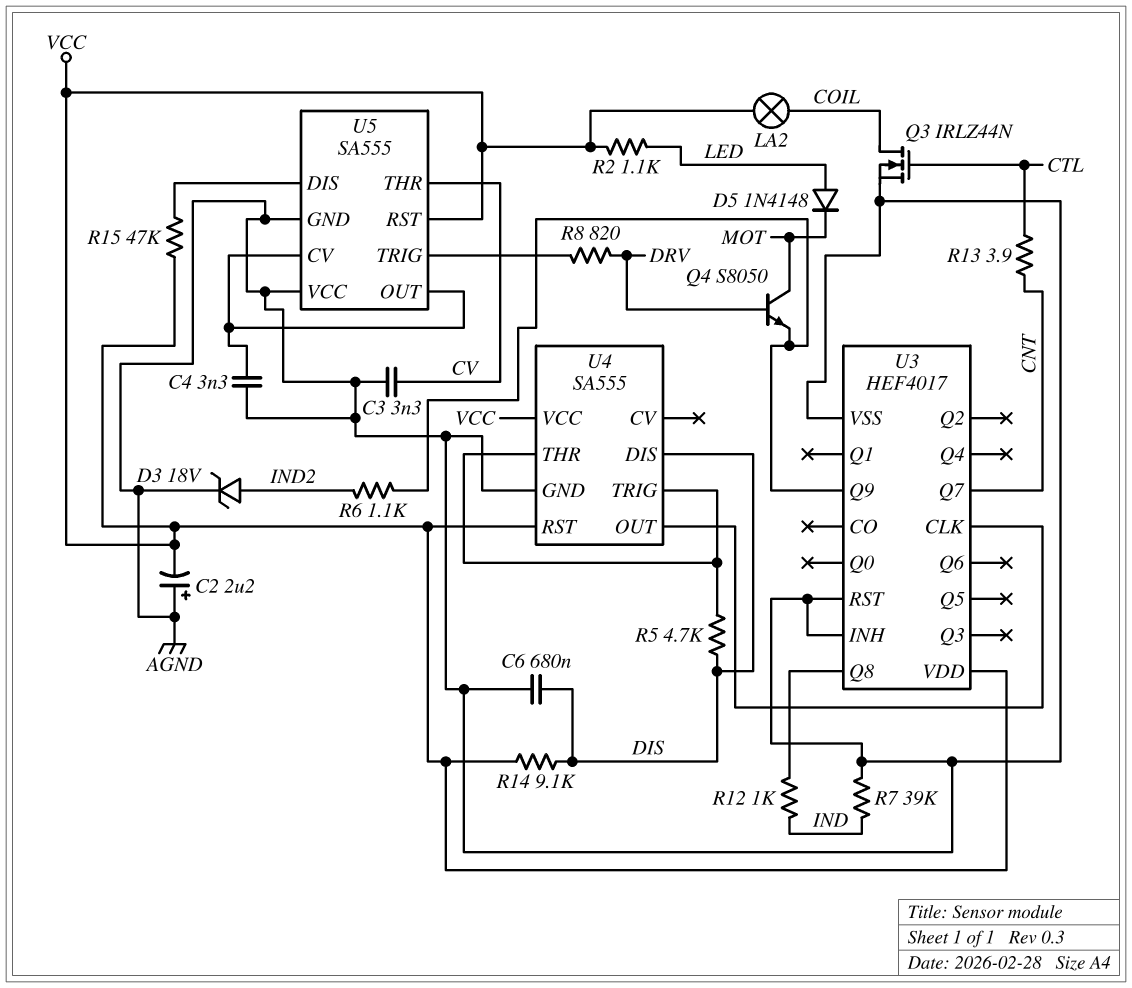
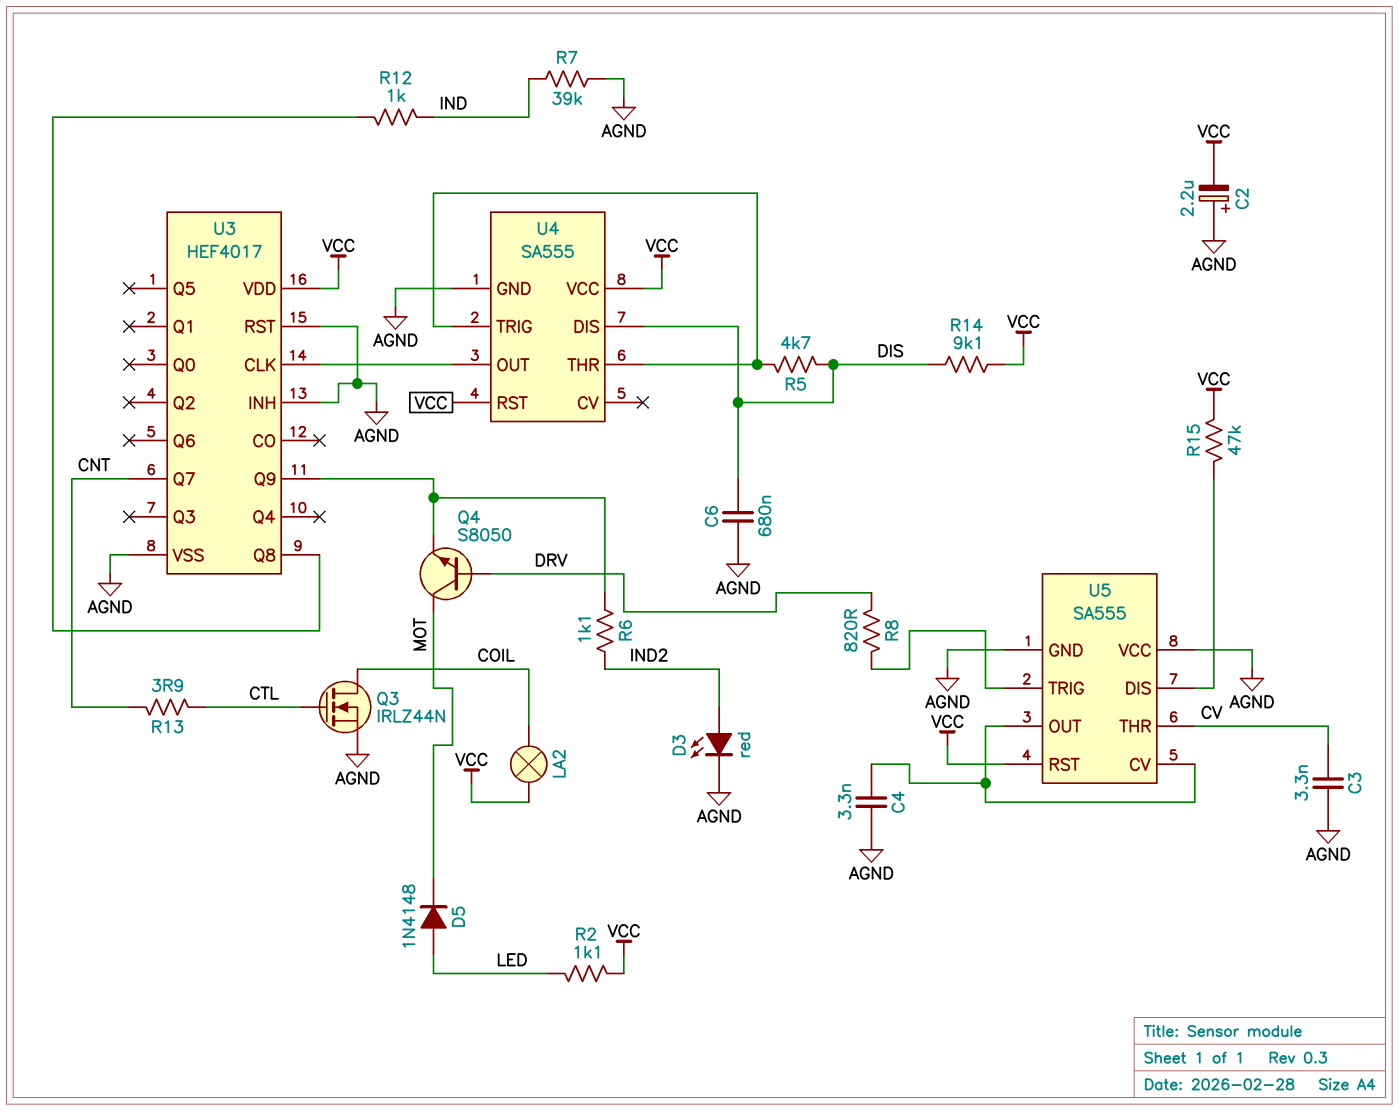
D3: zener 18V (A IND2, K AGND) -> LED red (A IND2, K AGND)

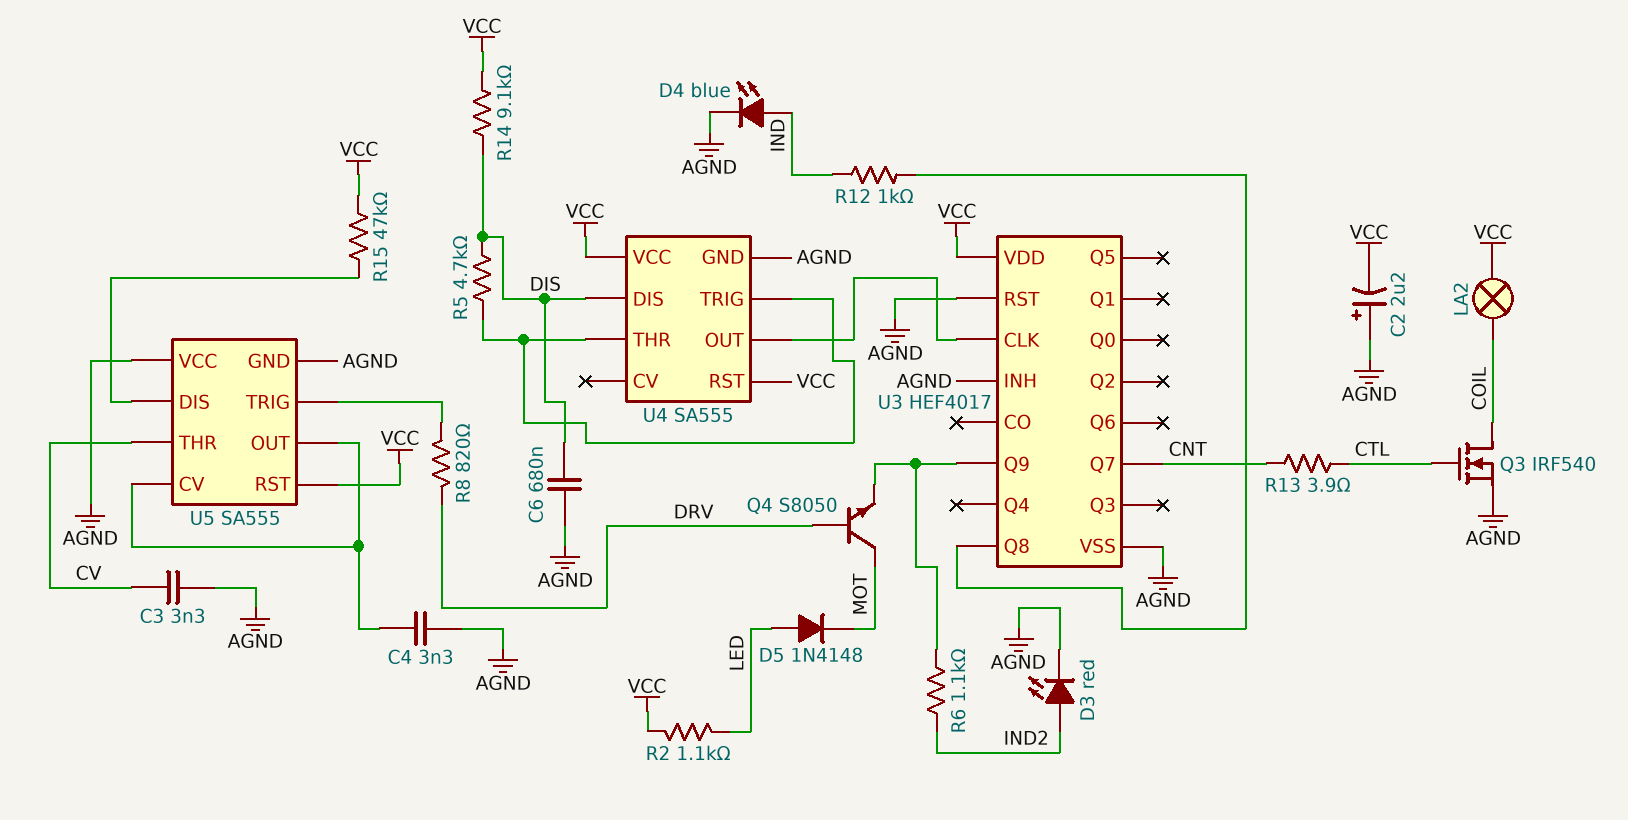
D4: none -> LED blue (A IND, K AGND)
Q3: NMOS IRLZ44N (G CTL, D COIL, S AGND) -> NMOS IRF540 (G CTL, D COIL, S AGND)
R7: 39k (AGND, IND) -> none

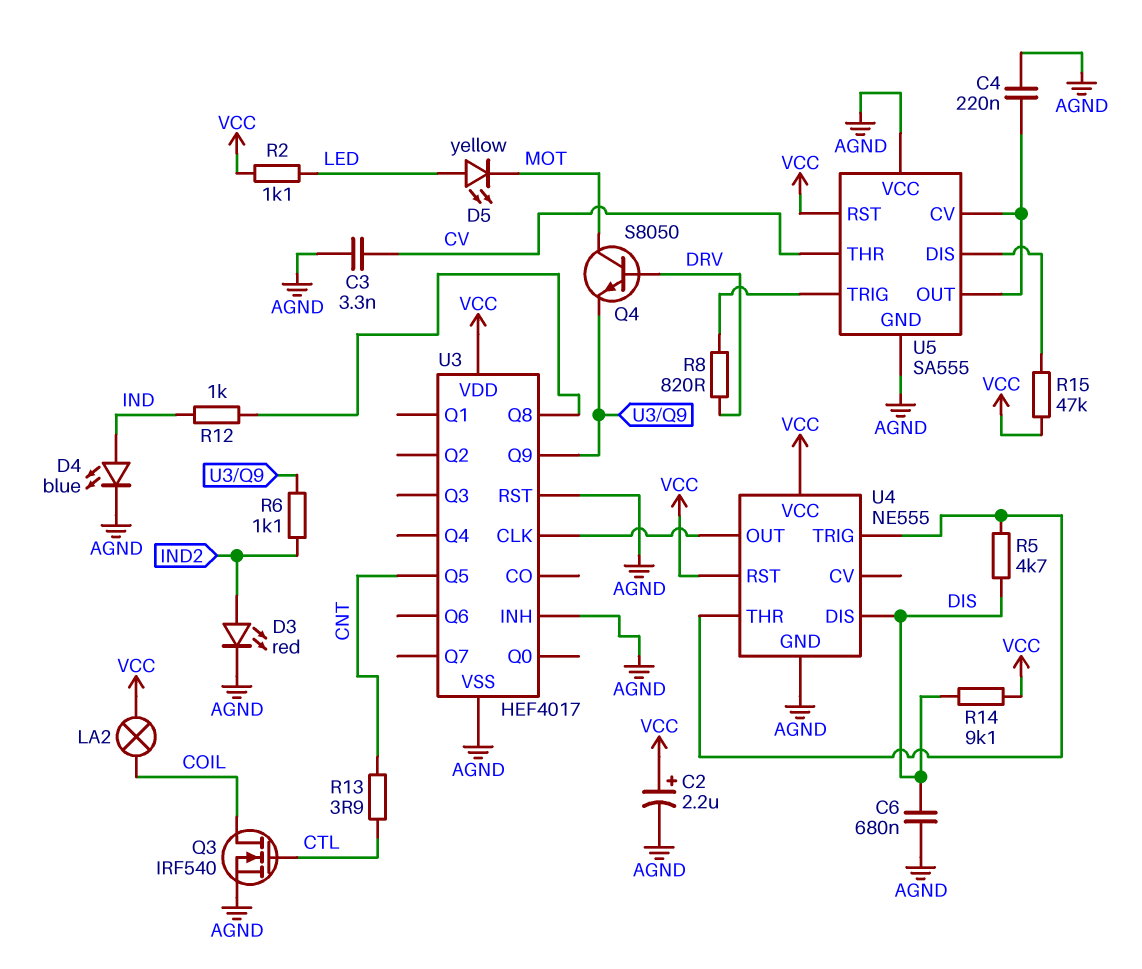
C2: 2.2uF (plus AGND, minus VCC) -> 2.2uF (plus VCC, minus AGND)
C4: 3.3nF (AGND, U5/CV) -> 220nF (AGND, U5/CV)
D5: diode 1N4148 (A LED, K MOT) -> LED yellow (A LED, K MOT)
U3 pin Q5: none -> CNT
U3 pin Q7: CNT -> none
U4: SA555 -> NE555

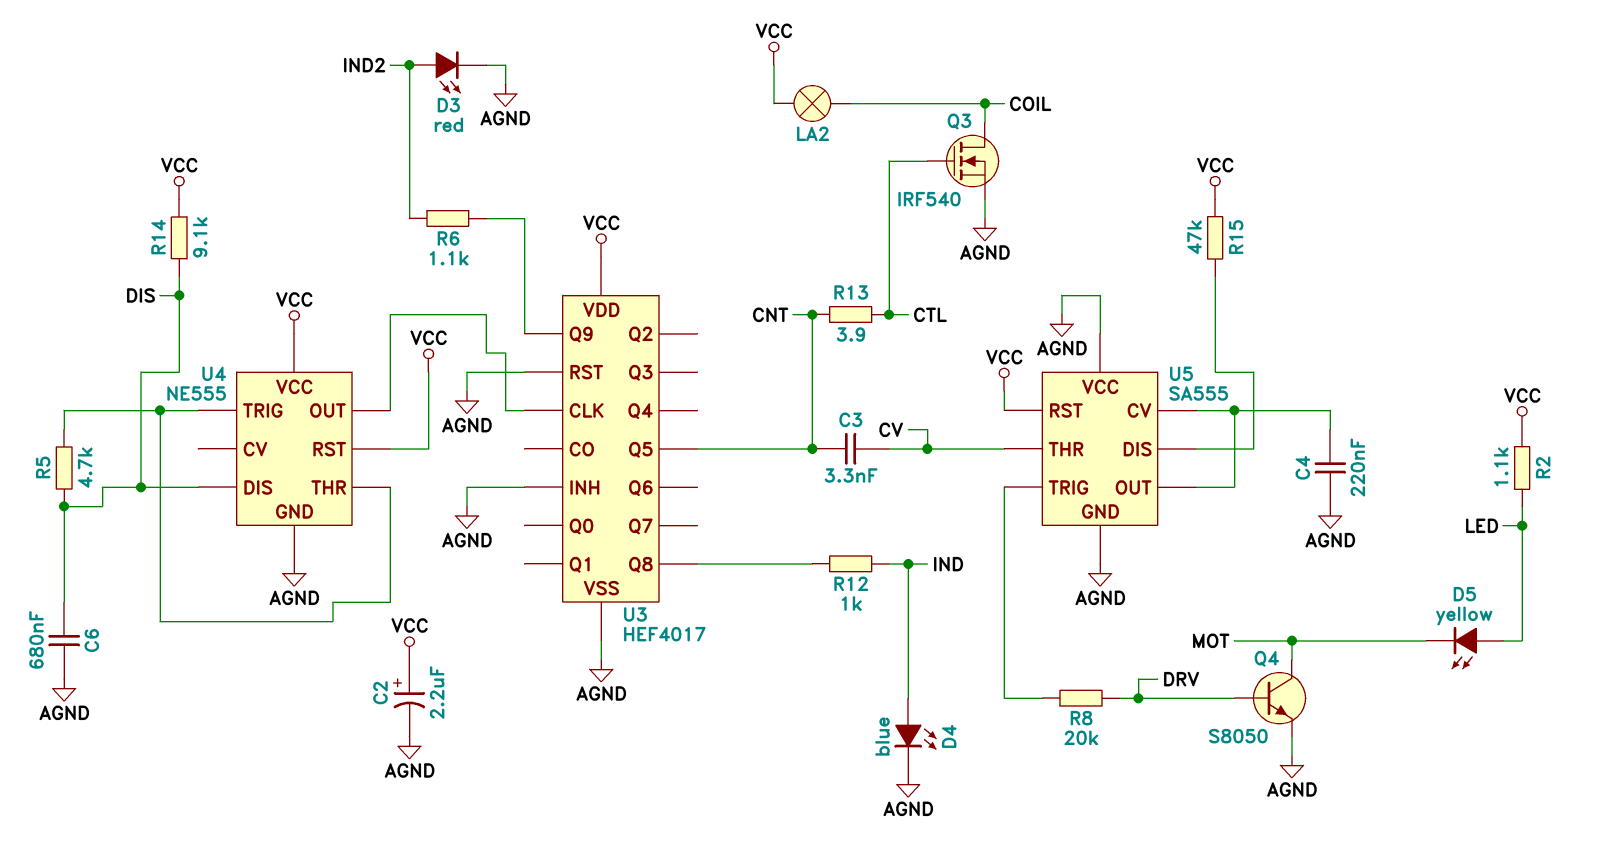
C3: 3.3nF (AGND, CV) -> 3.3nF (CNT, CV)
Q4: NPN S8050 (B DRV, C MOT, E U3/Q9) -> NPN S8050 (B DRV, C MOT, E AGND)
R8: 820 (DRV, U5/TRIG) -> 20k (DRV, U5/TRIG)

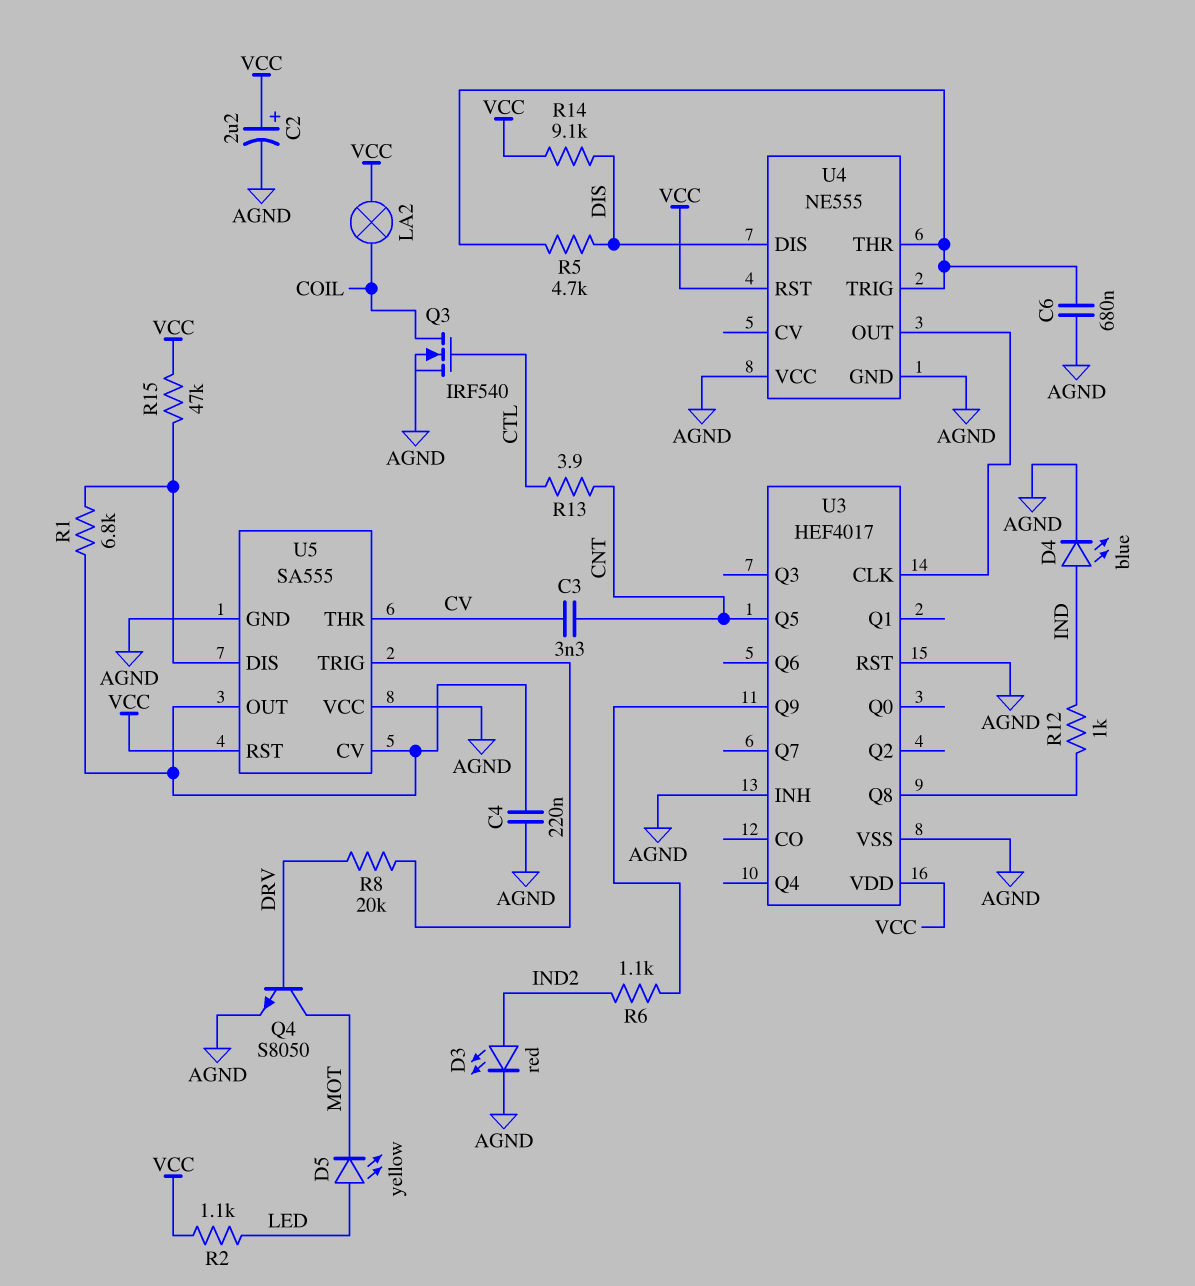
C6: 680nF (AGND, DIS) -> 680nF (AGND, U4/THR)
R1: none -> 6.8k (U5/CV, U5/DIS)
U4 pin VCC: VCC -> AGND

